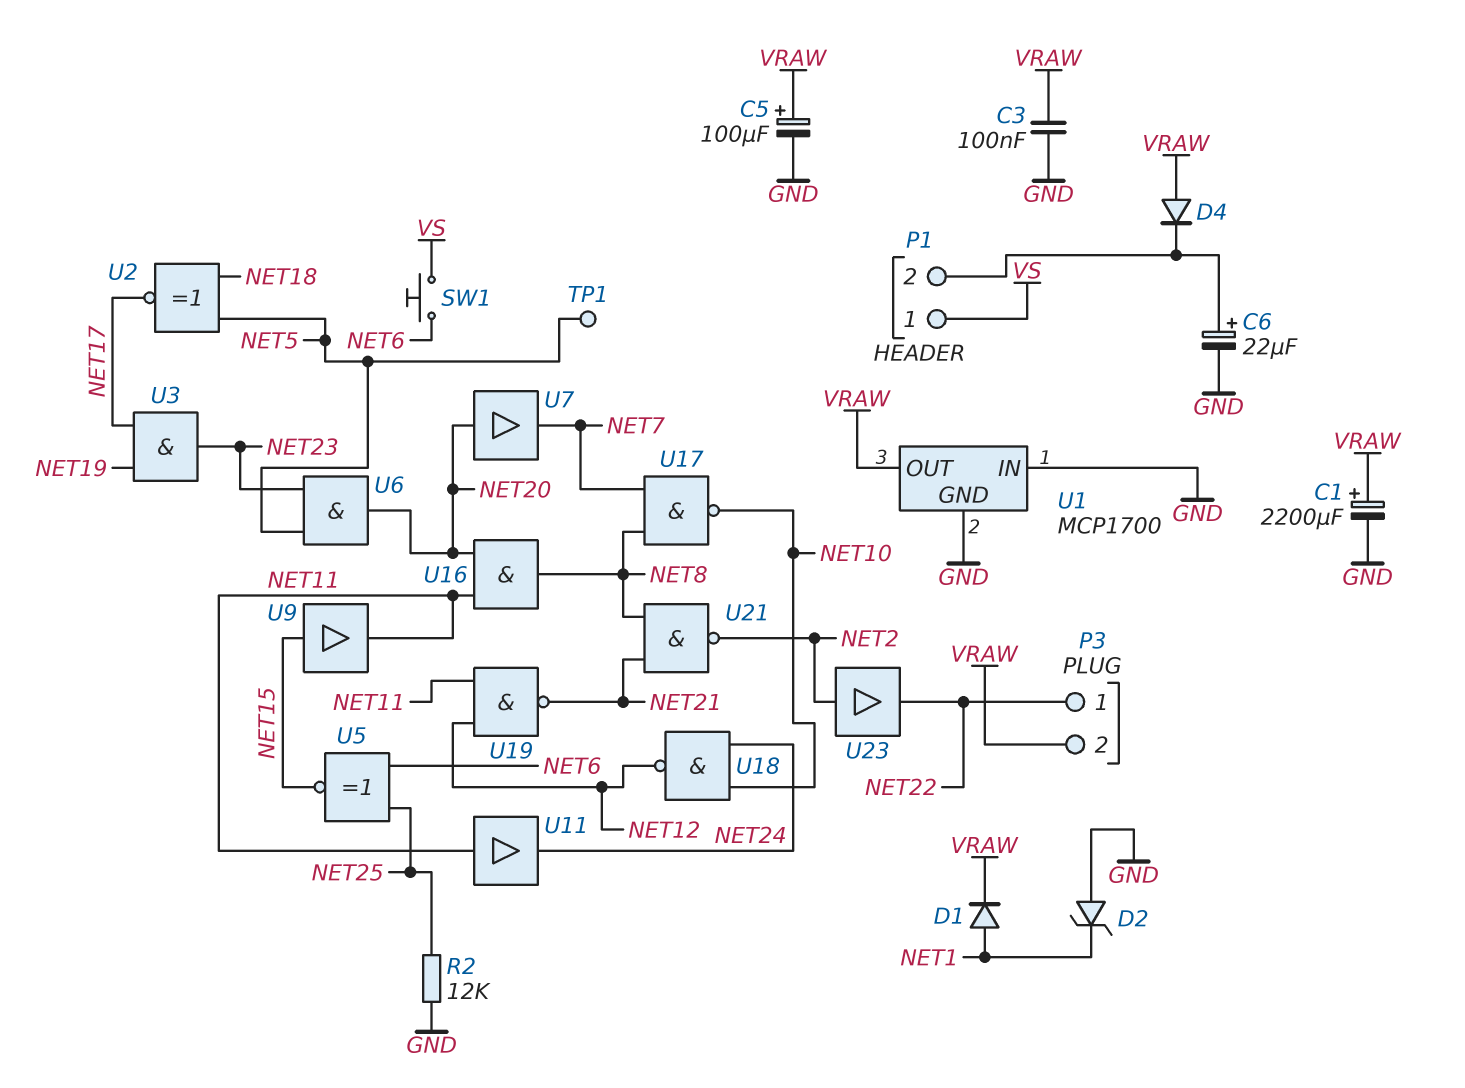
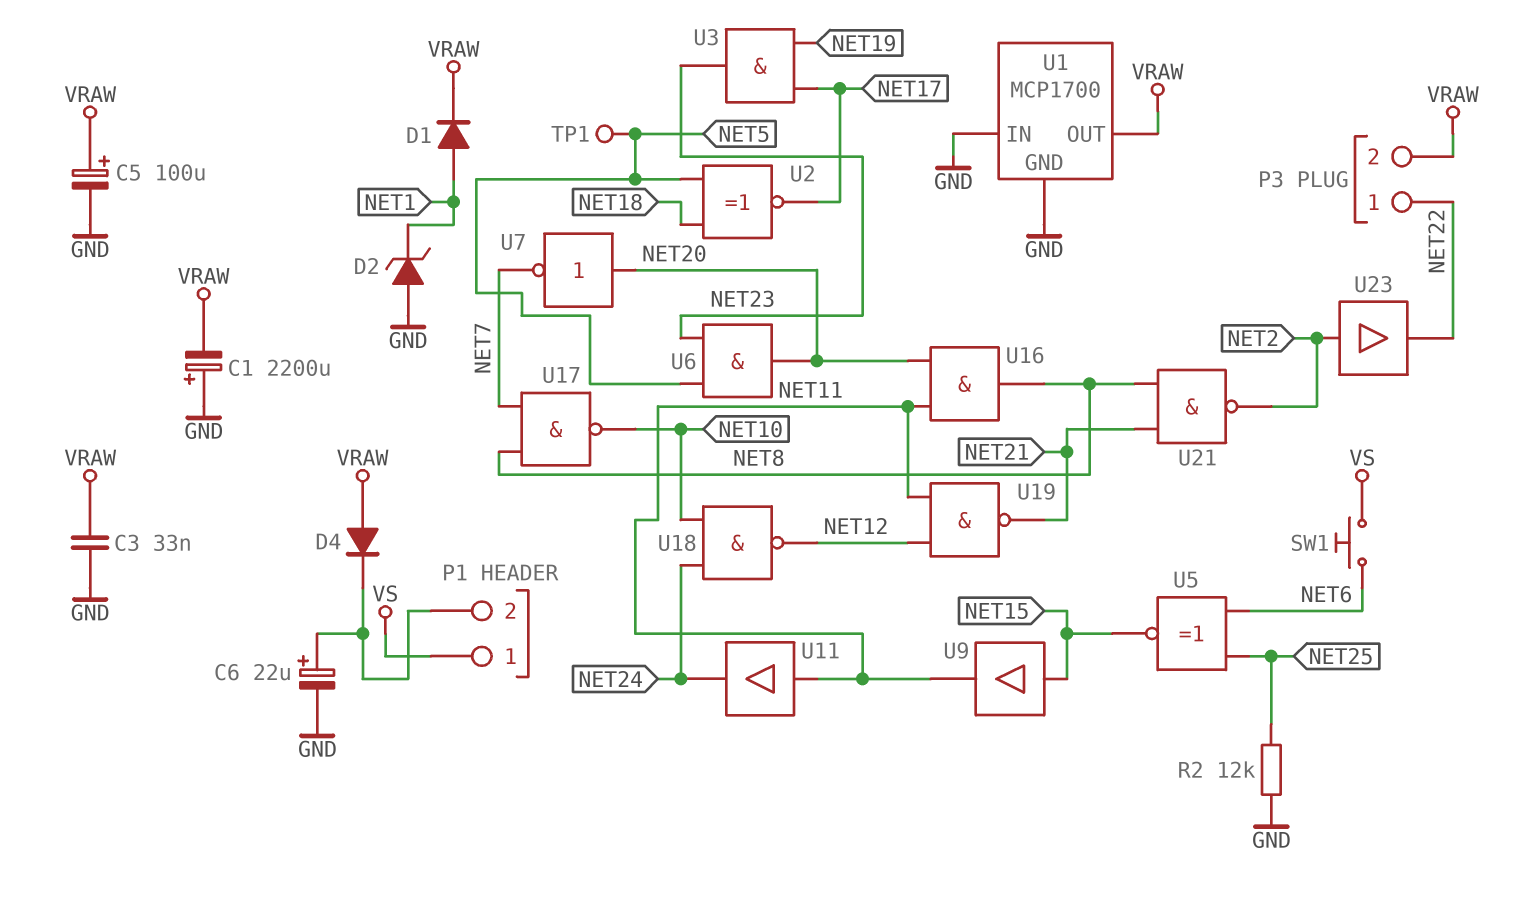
C1: 2200uF (plus VRAW, minus GND) -> 2200uF (plus GND, minus VRAW)
C3: 100nF (GND, VRAW) -> 33nF (GND, VRAW)
U7: buffer (in NET20, out NET7) -> NOT (in NET20, out NET7)

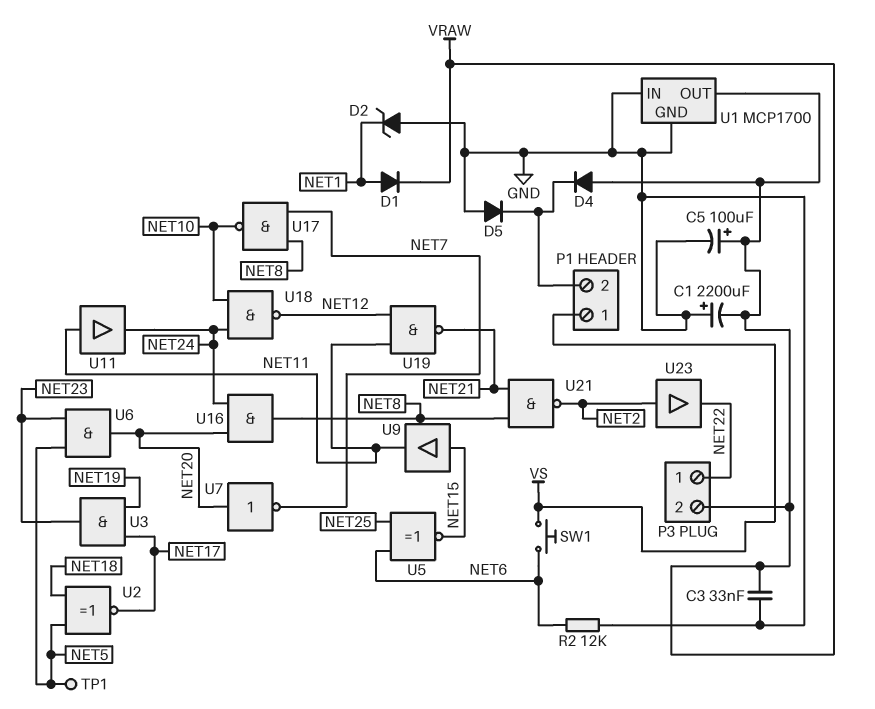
C6: 22uF (plus P1/2, minus GND) -> none
D5: none -> diode (A GND, K P1/2)
R2: 12k (GND, NET25) -> 12k (GND, NET6)
U16: AND (in NET11, in NET20, out NET8) -> AND (in NET20, in NET24, out NET8)

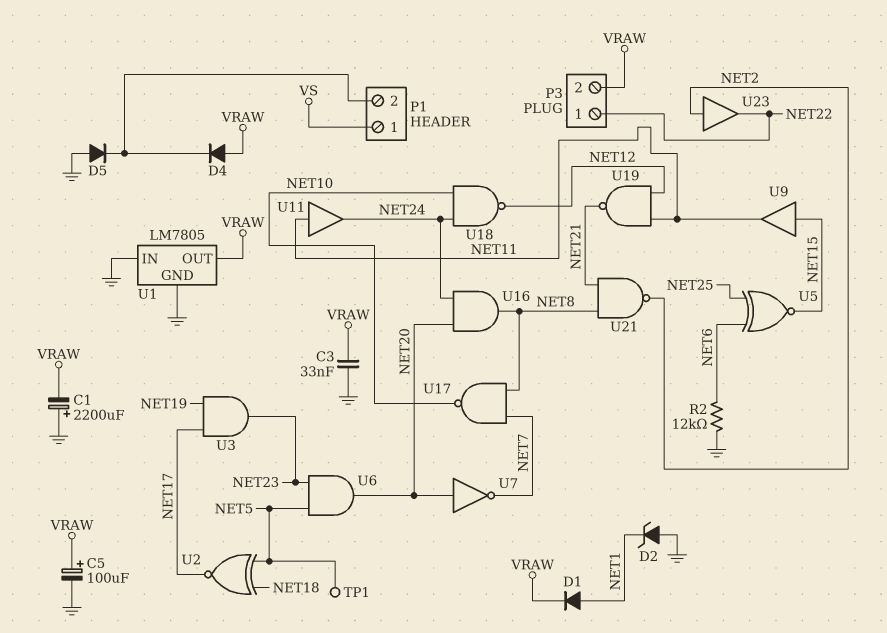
SW1: button (NET6, VS) -> none
U1: MCP1700 -> LM7805

